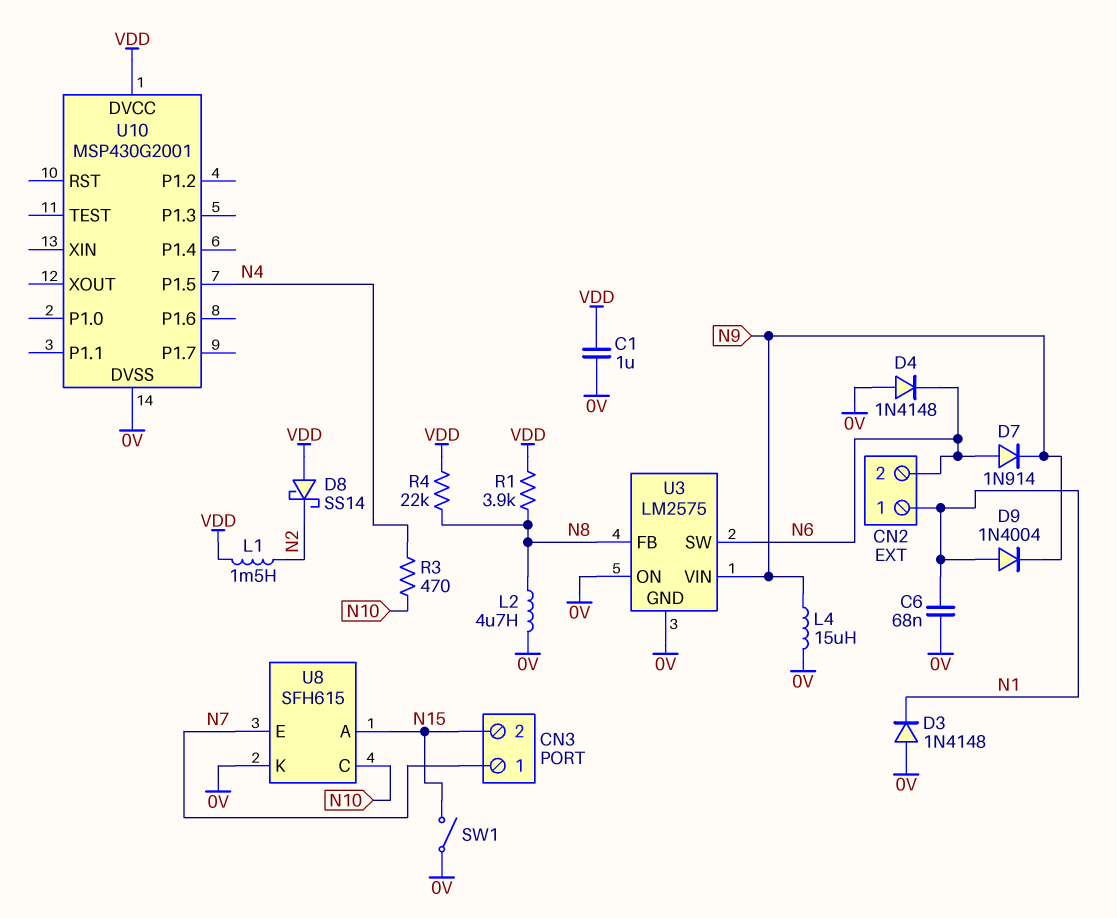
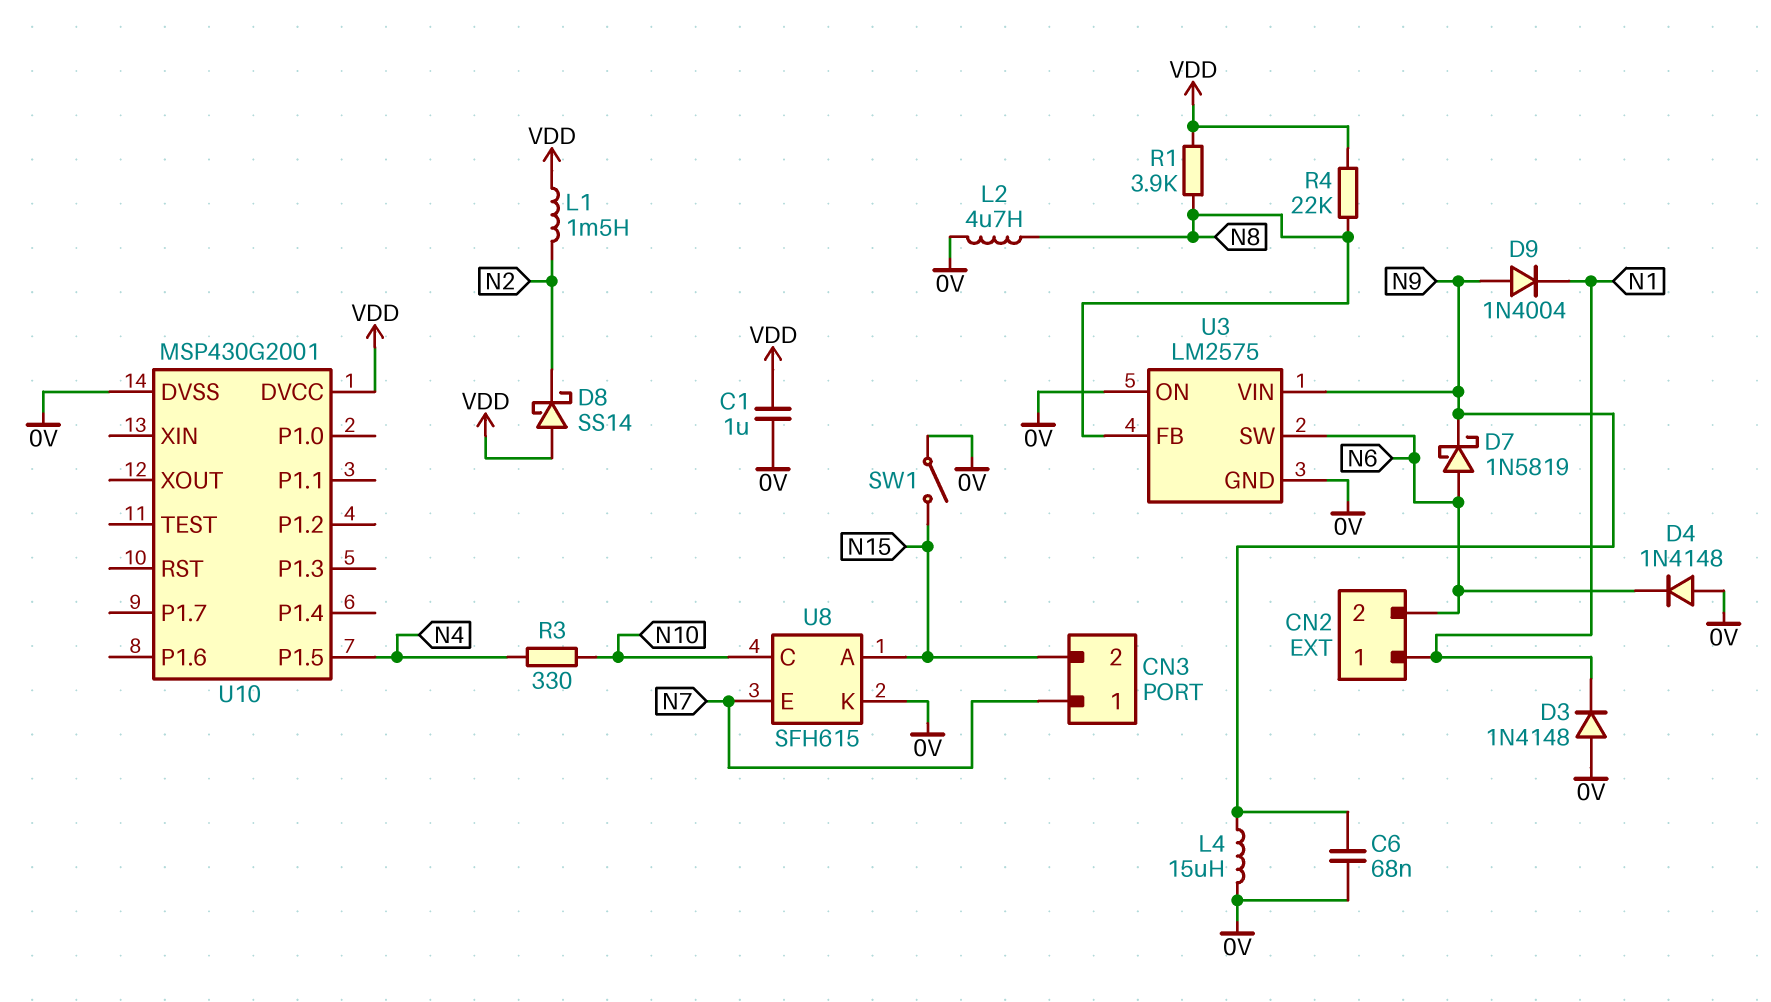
C6: 68nF (0V, N1) -> 68nF (0V, N9)
D7: diode 1N914 (A N6, K N9) -> schottky 1N5819 (A N6, K N9)
D9: diode 1N4004 (A N1, K N9) -> diode 1N4004 (A N9, K N1)
R3: 470 (N4, N10) -> 330 (N4, N10)

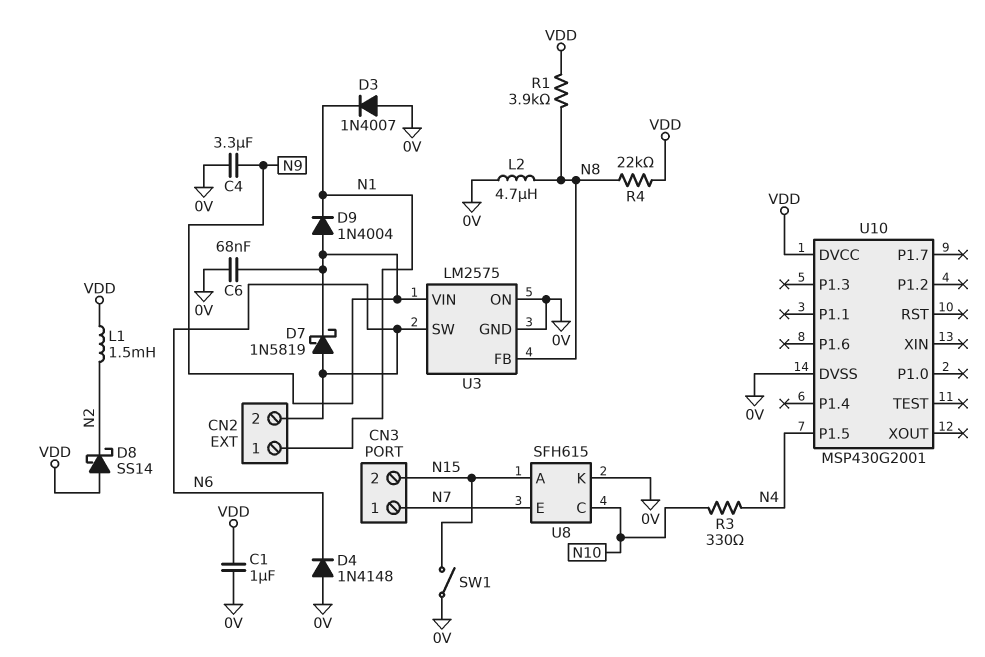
C4: none -> 3.3uF (0V, N9)
D3: diode 1N4148 (A 0V, K N1) -> diode 1N4007 (A 0V, K N1)
L4: 15uH (0V, N9) -> none

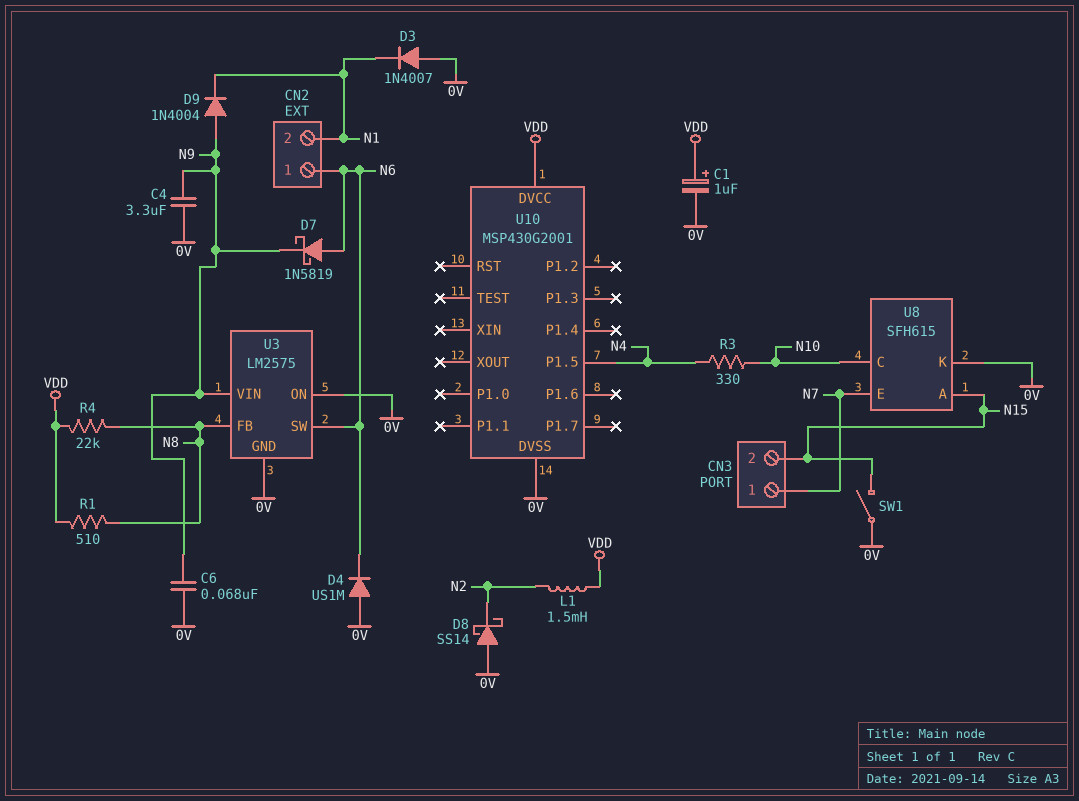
C1: 1uF (0V, VDD) -> 1uF (plus VDD, minus 0V)
CN2 pin 1: N1 -> N6
CN2 pin 2: N6 -> N1
D4: diode 1N4148 (A 0V, K N6) -> diode US1M (A 0V, K N6)
D8: schottky SS14 (A VDD, K N2) -> schottky SS14 (A 0V, K N2)
L2: 4.7uH (0V, N8) -> none
R1: 3.9k (N8, VDD) -> 510 (N8, VDD)

